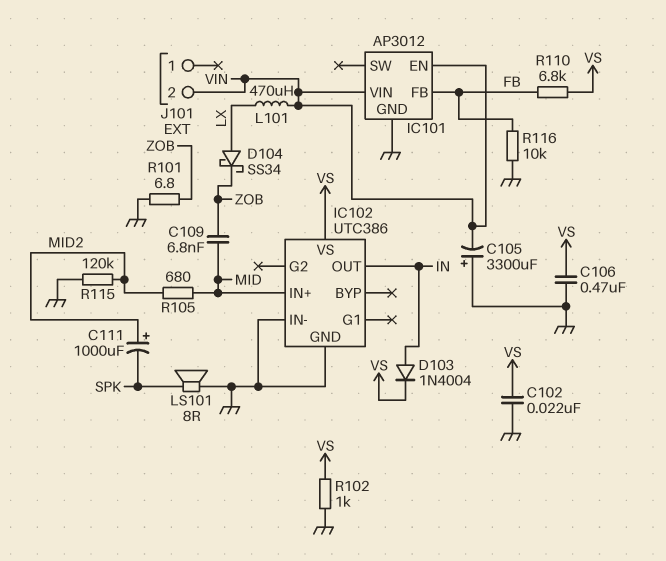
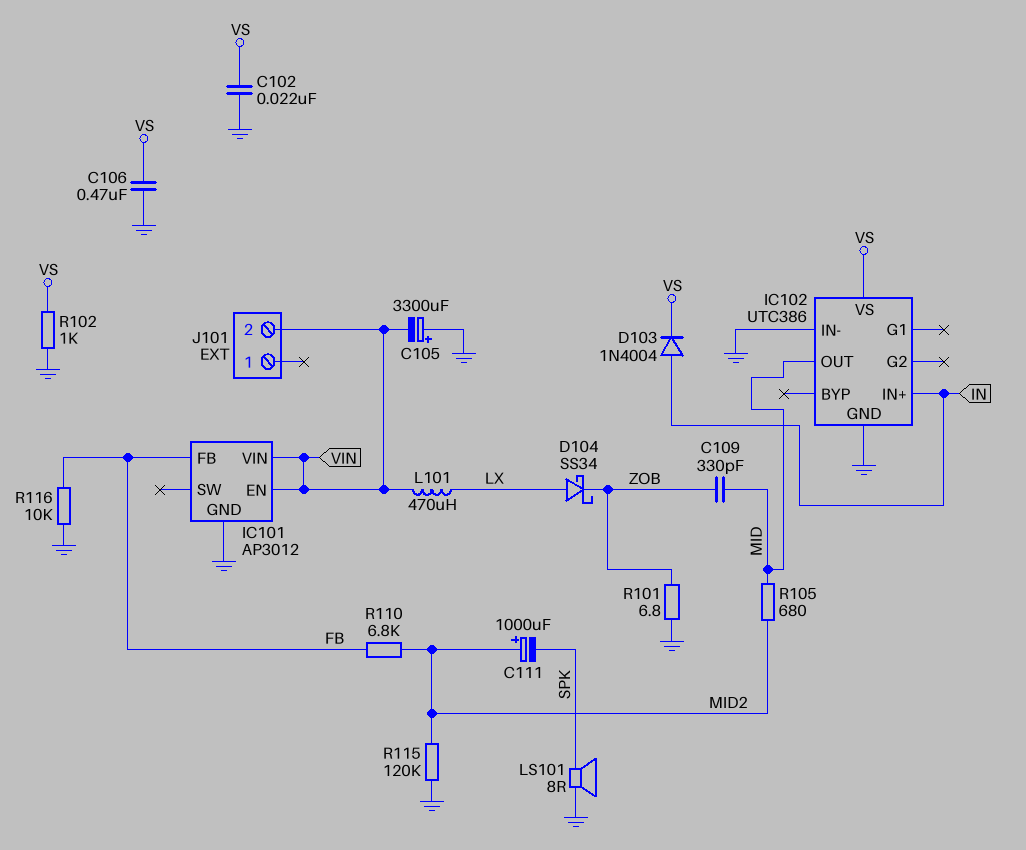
C109: 6.8nF (MID, ZOB) -> 330pF (MID, ZOB)
IC102 pin IN+: MID -> IN
IC102 pin OUT: IN -> MID
R110: 6.8k (FB, VS) -> 6.8k (FB, MID2)

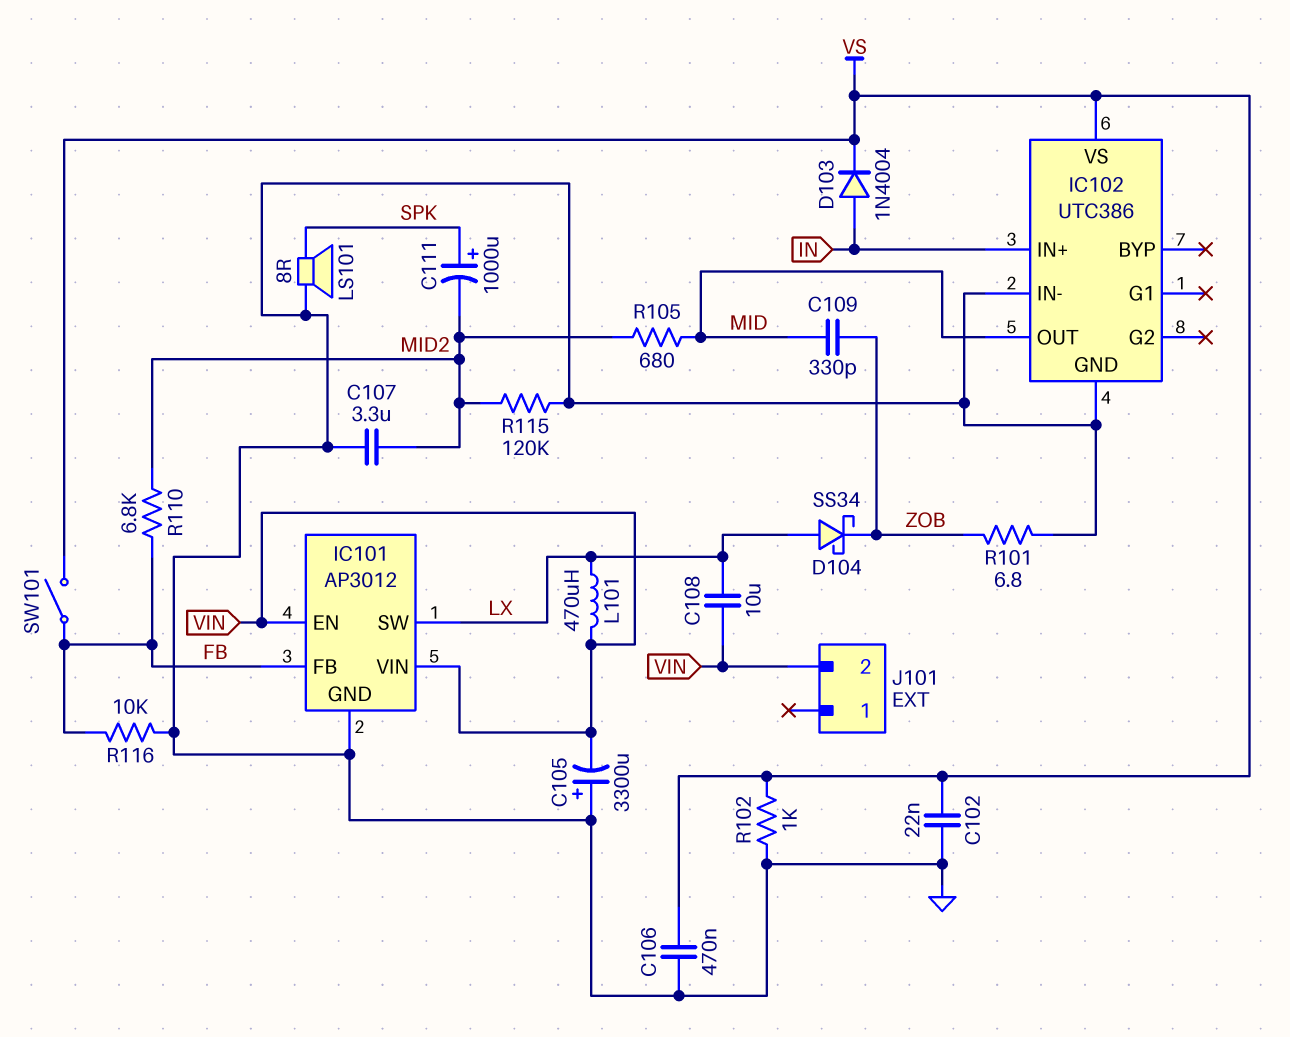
C107: none -> 3.3uF (GND, MID2)
C108: none -> 10uF (LX, VIN)
C111: 1000uF (plus MID2, minus SPK) -> 1000uF (plus SPK, minus MID2)
IC101 pin SW: none -> LX
SW101: none -> switch (FB, VS)

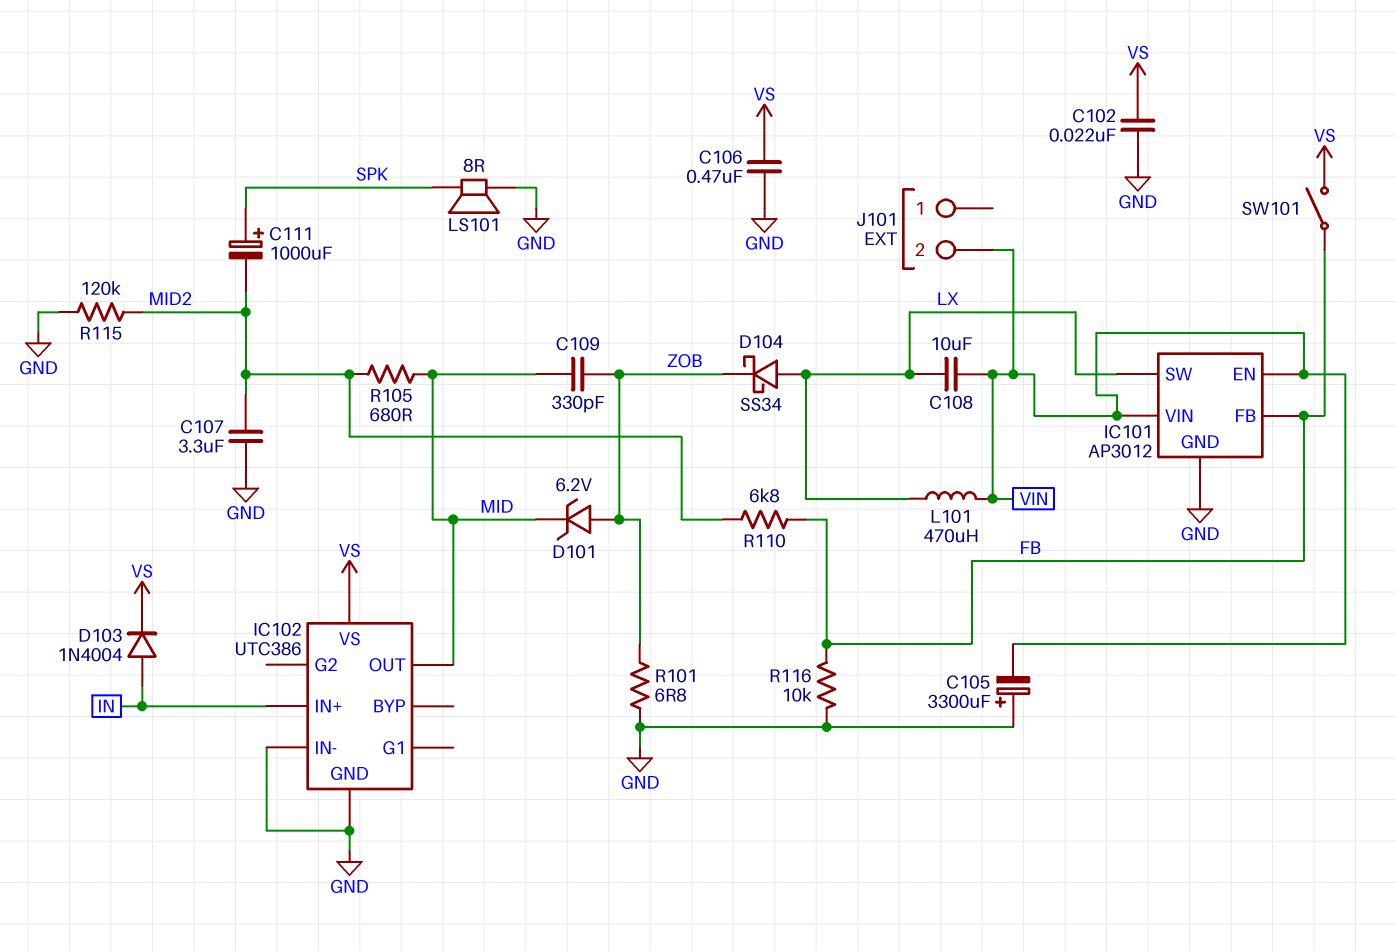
D101: none -> zener 6.2V (A ZOB, K MID)
R102: 1k (GND, VS) -> none

